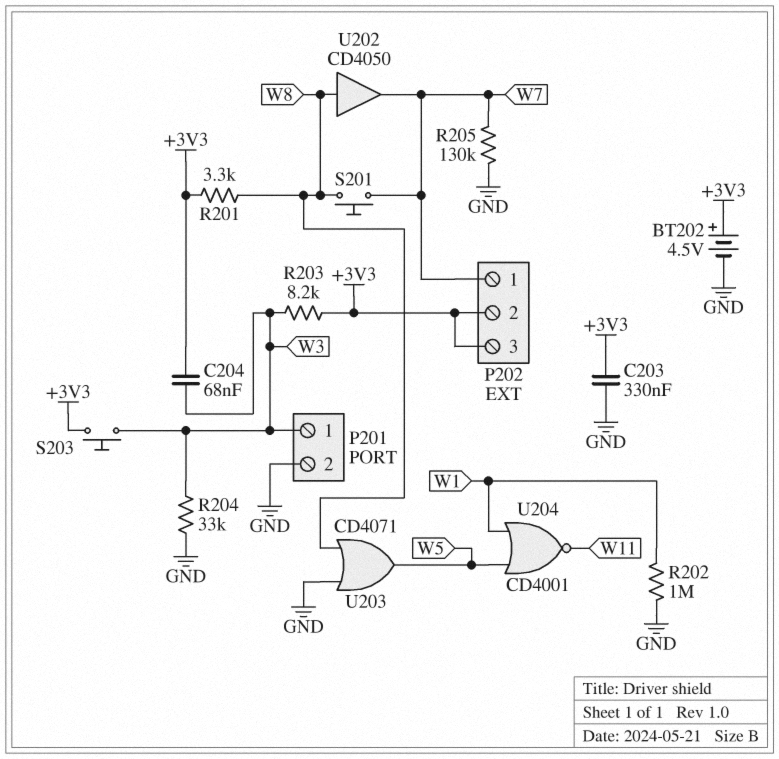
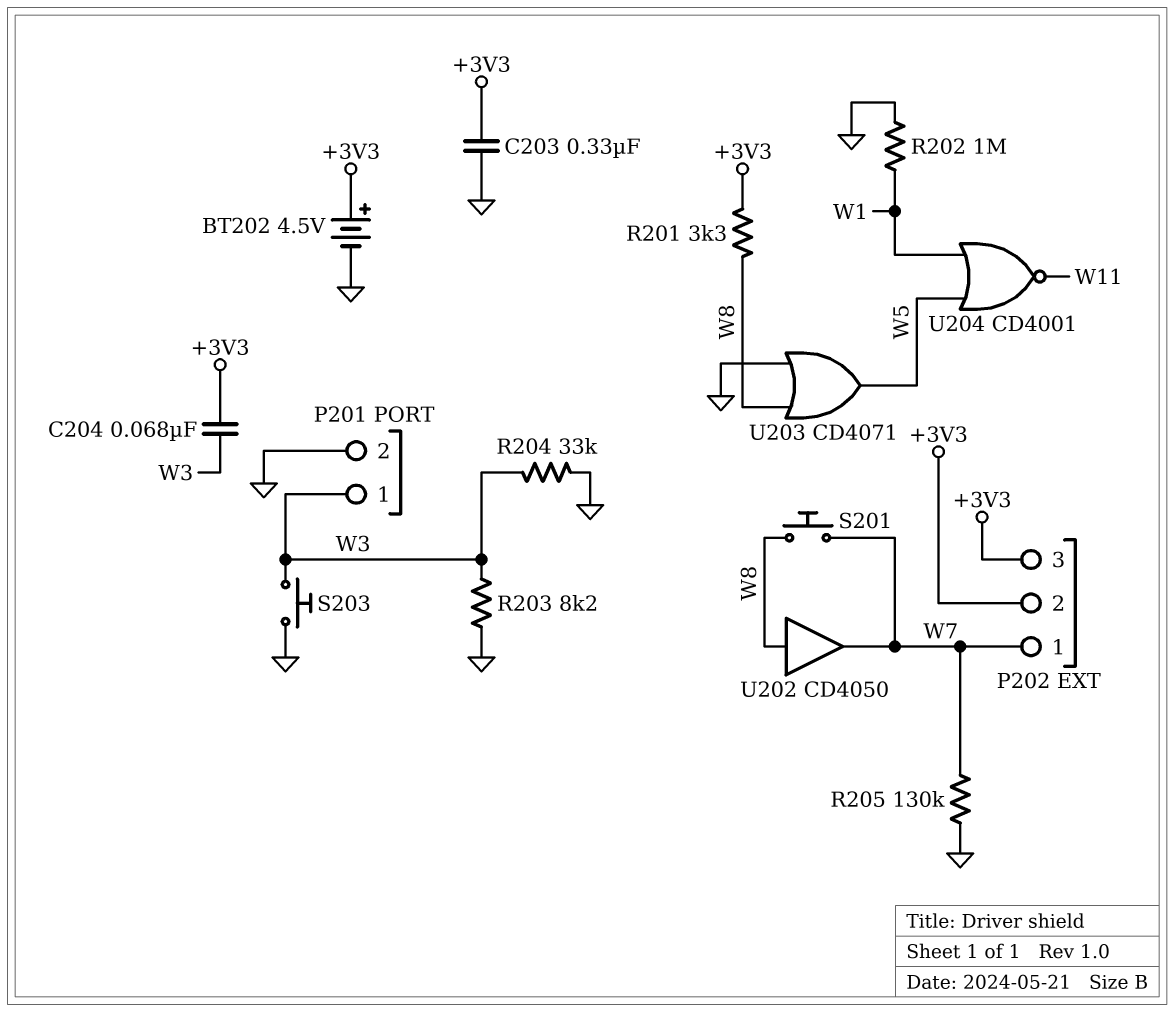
R203: 8.2k (+3V3, W3) -> 8.2k (GND, W3)
S203: button (+3V3, W3) -> button (GND, W3)

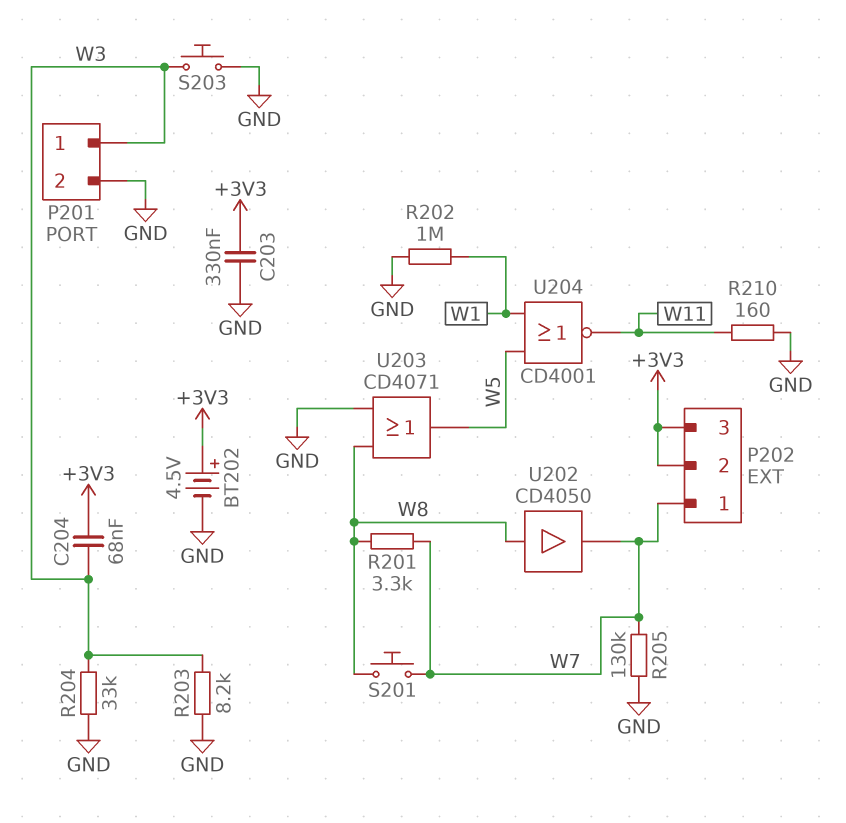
R201: 3.3k (+3V3, W8) -> 3.3k (W7, W8)
R210: none -> 160 (GND, W11)

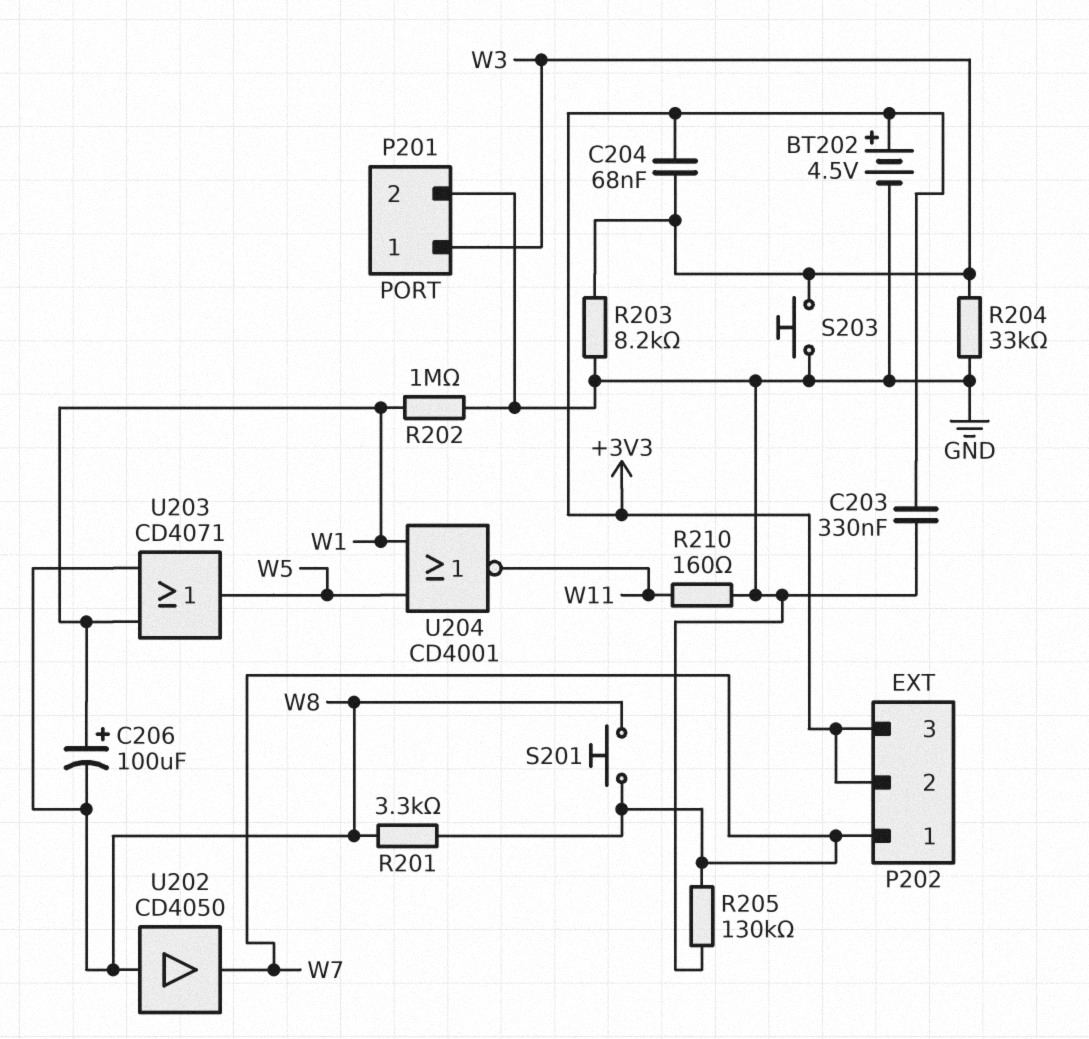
C206: none -> 100uF (plus W1, minus W8)
U203: OR CD4071 (in GND, in W8, out W5) -> OR CD4071 (in W1, in W8, out W5)

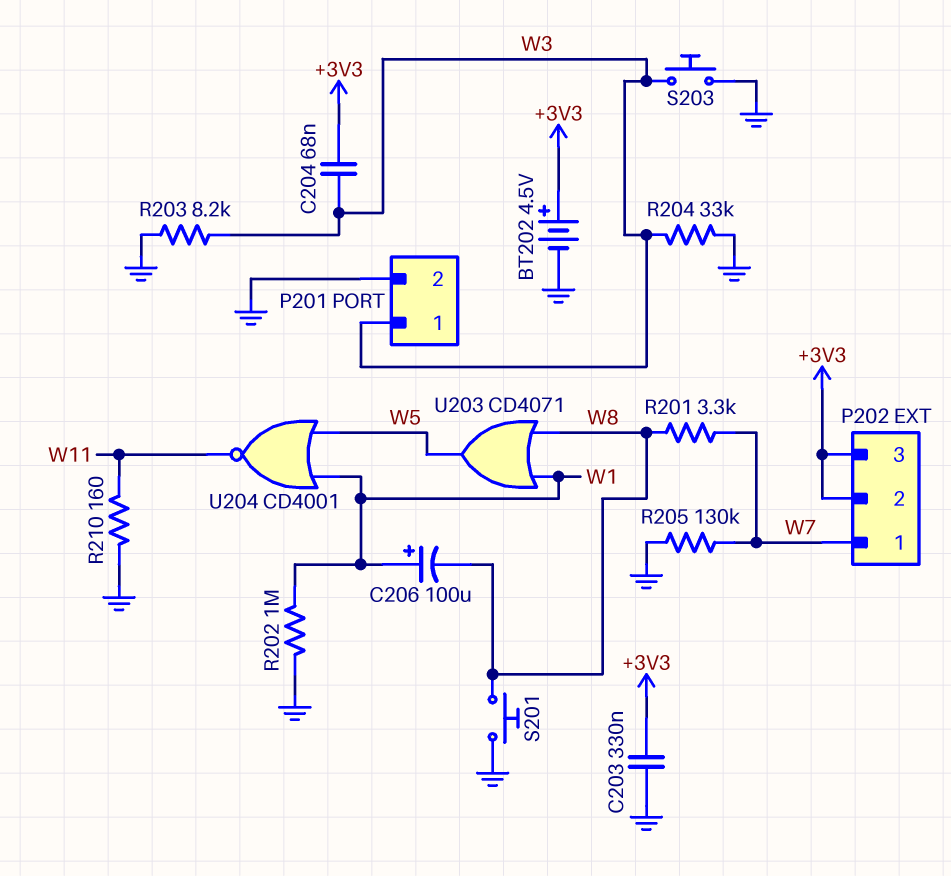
S201: button (W7, W8) -> button (GND, W8)
U202: buffer CD4050 (in W8, out W7) -> none

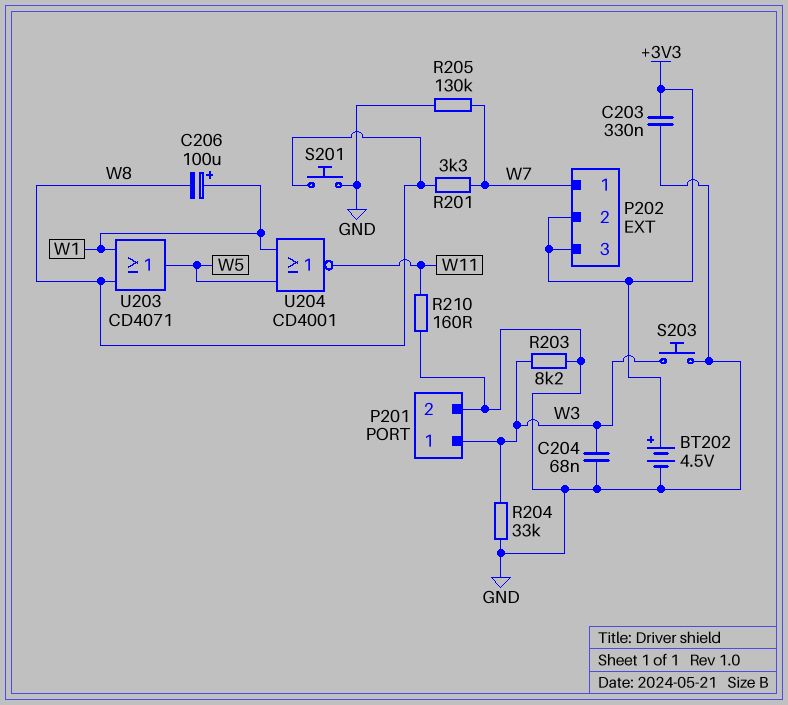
C204: 68nF (+3V3, W3) -> 68nF (GND, W3)
R202: 1M (GND, W1) -> none

